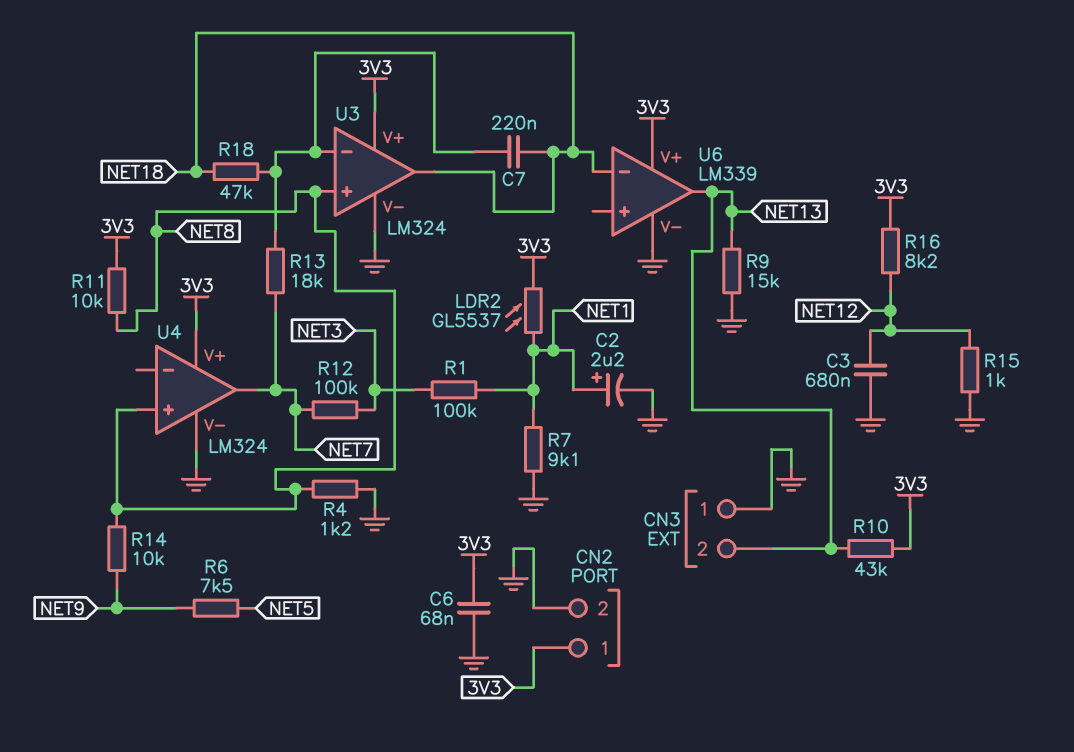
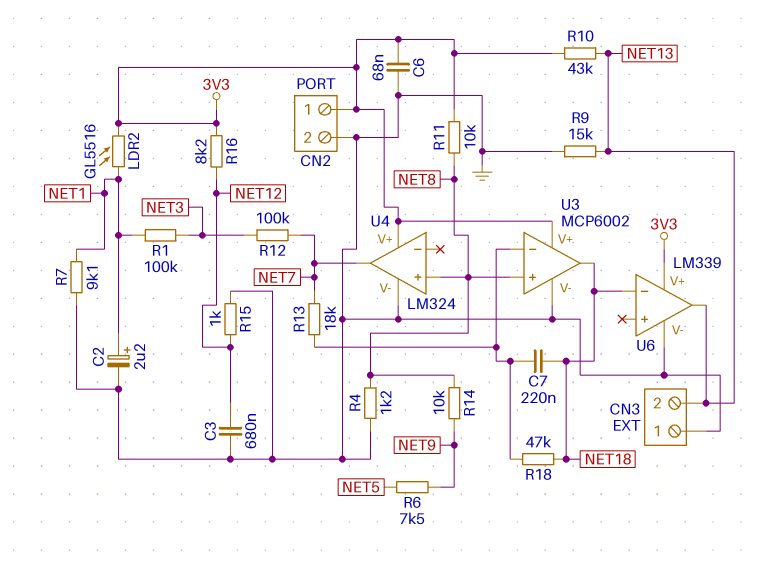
LDR2: GL5537 (3V3, NET1) -> GL5516 (3V3, NET1)
U3: LM324 -> MCP6002

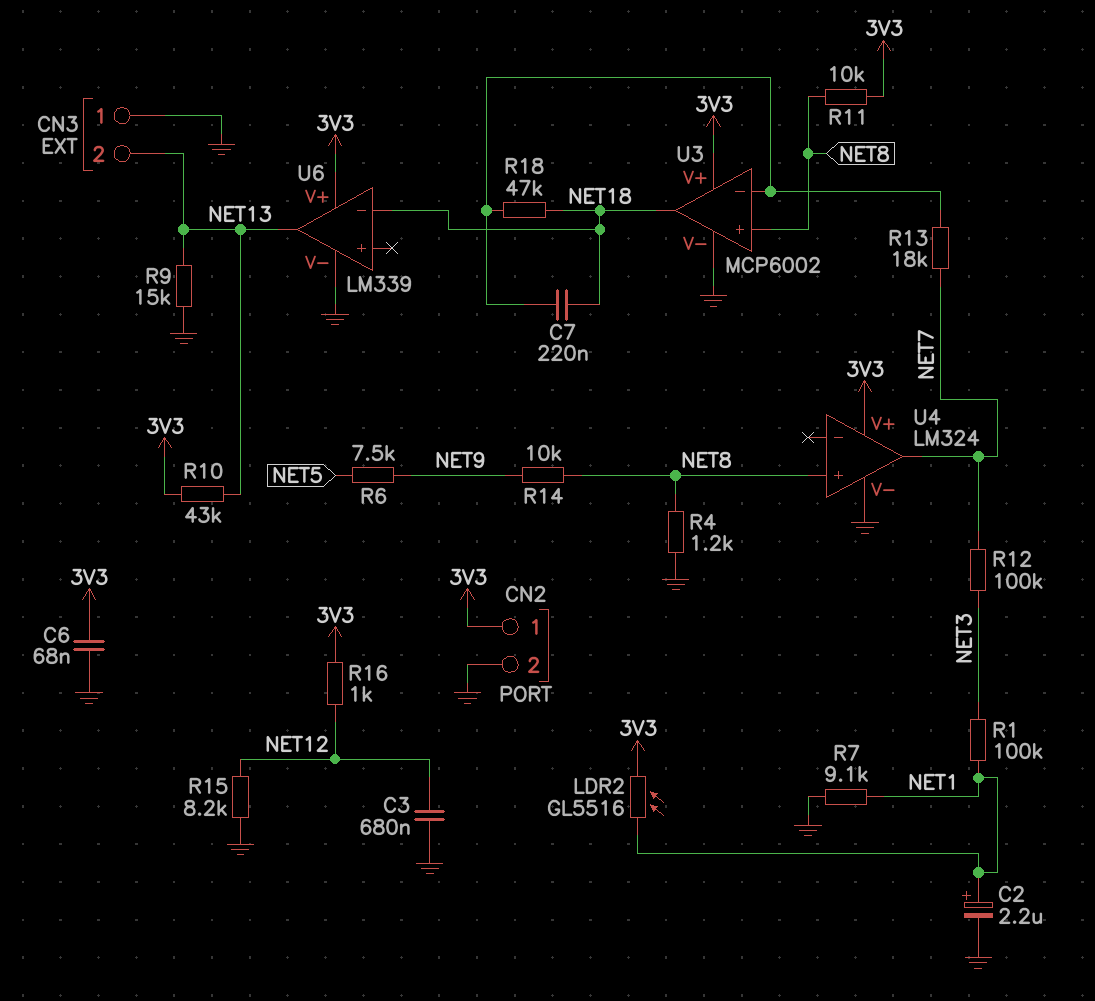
R15: 1k (GND, NET12) -> 8.2k (GND, NET12)
R16: 8.2k (3V3, NET12) -> 1k (3V3, NET12)

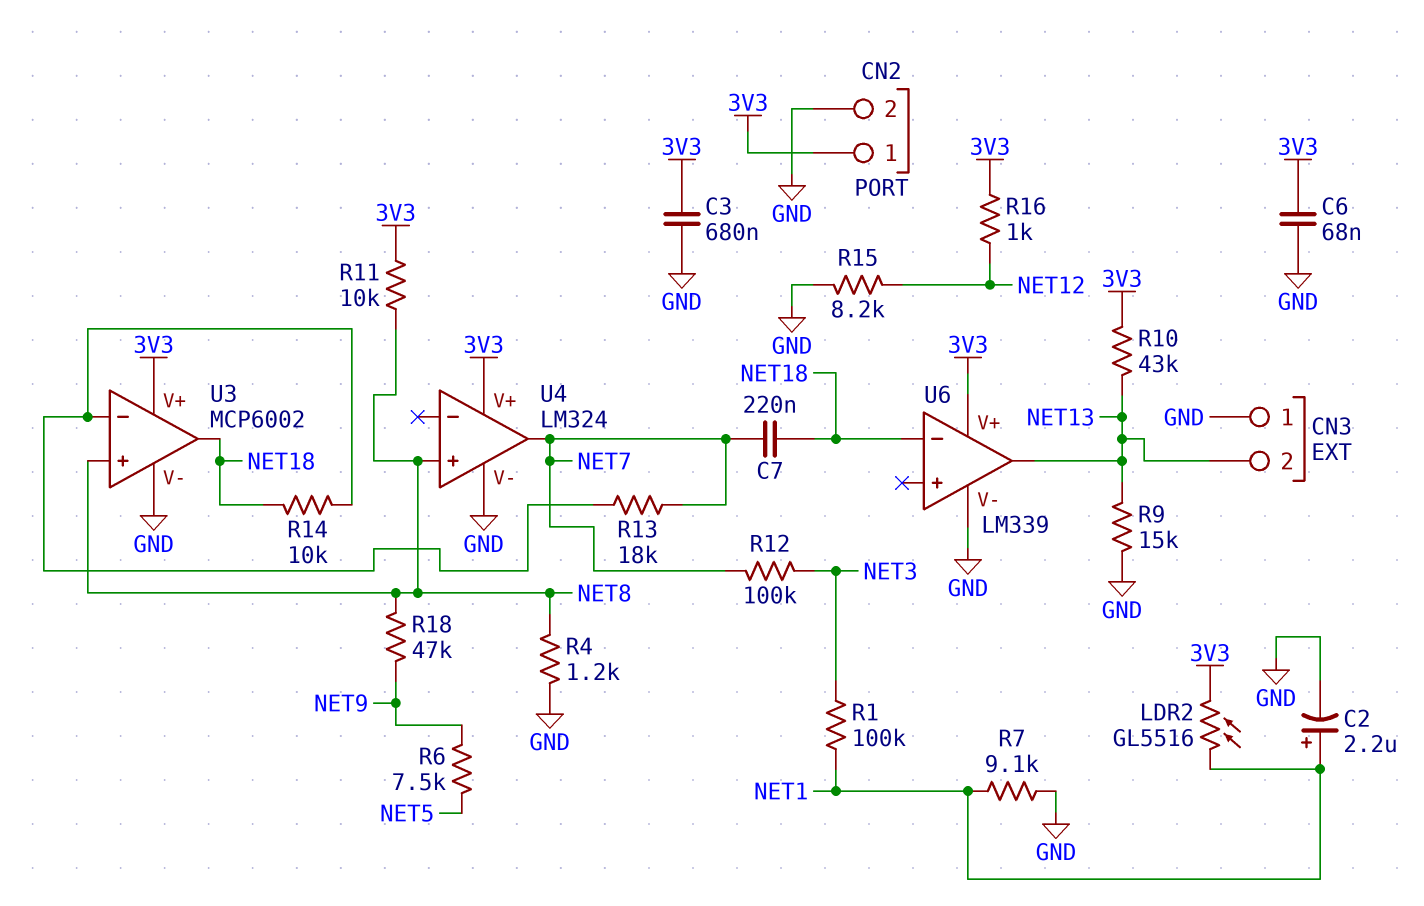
C3: 680nF (GND, NET12) -> 680nF (3V3, GND)
C7: 220nF (NET18, U3/in-) -> 220nF (NET7, NET18)
R14: 10k (NET8, NET9) -> 10k (NET18, U3/in-)
R18: 47k (NET18, U3/in-) -> 47k (NET8, NET9)

